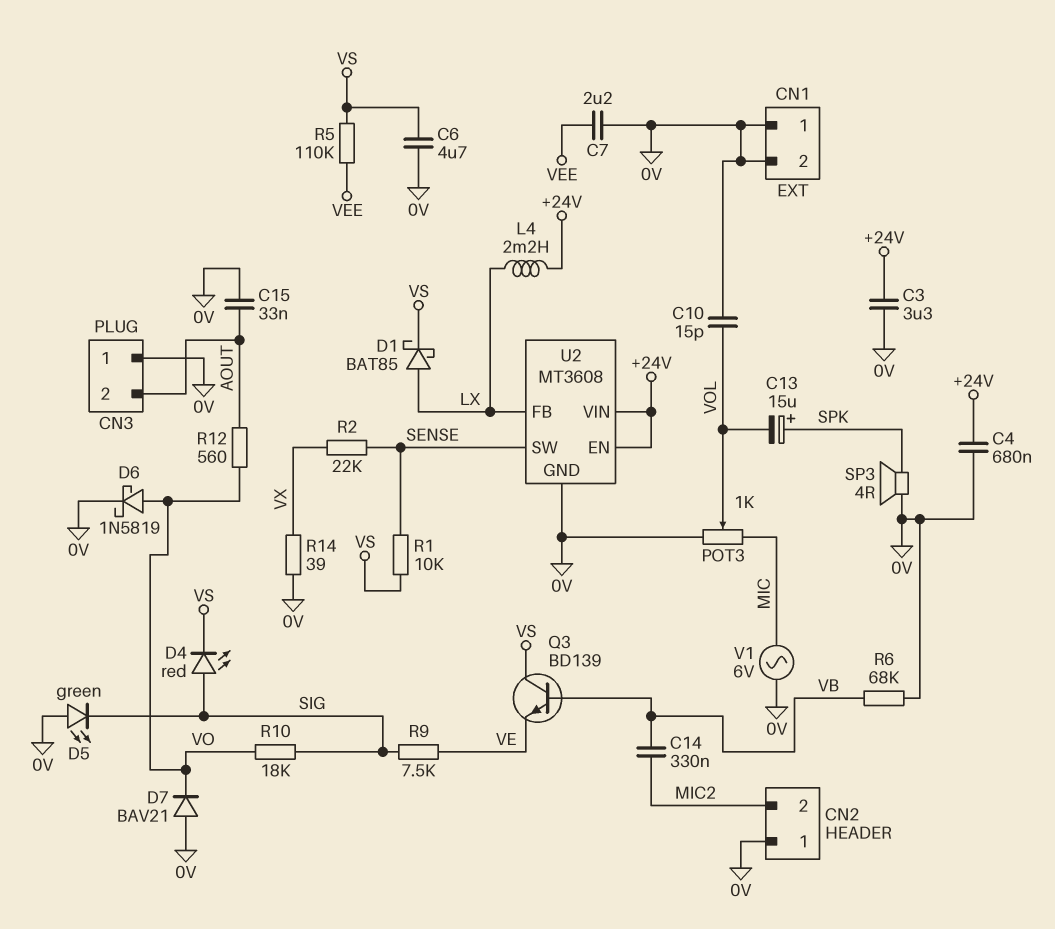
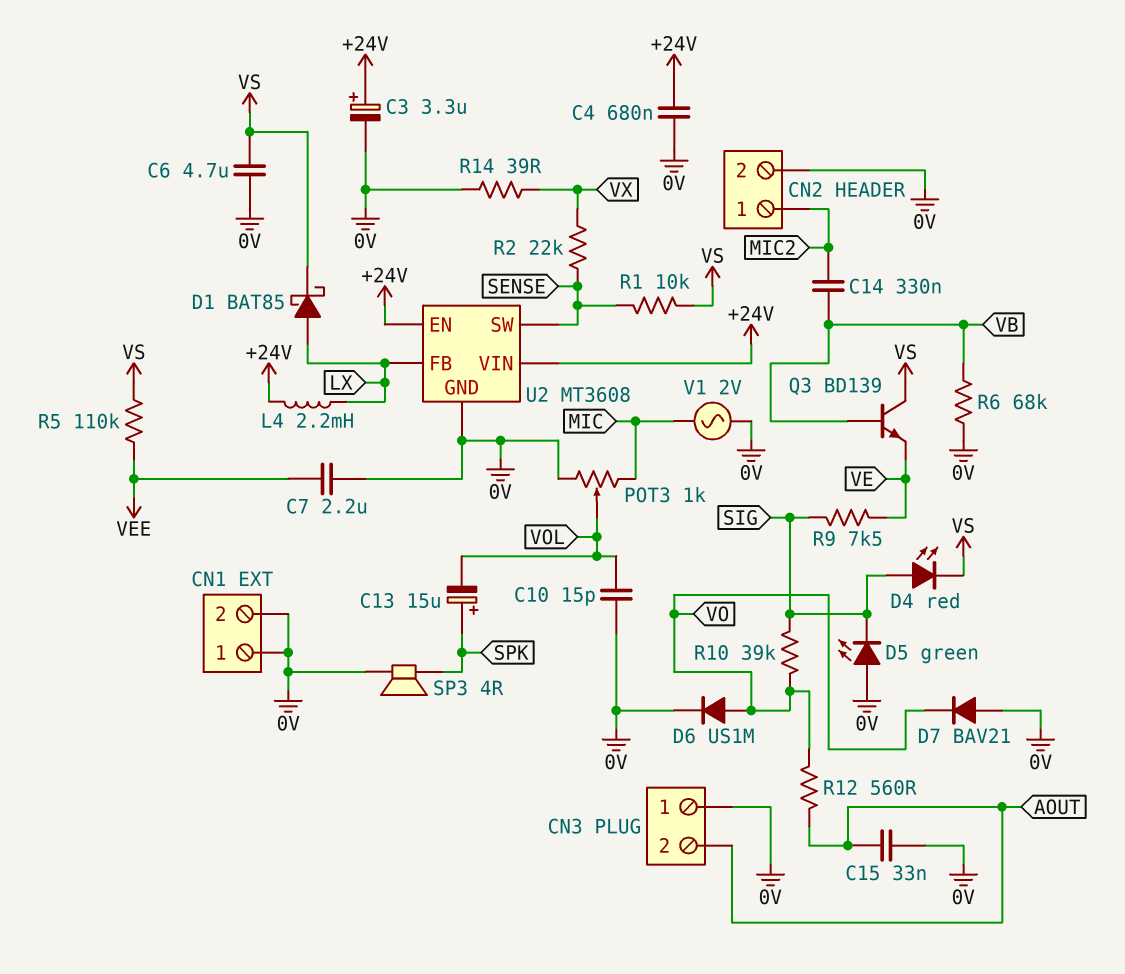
C3: 3.3uF (+24V, 0V) -> 3.3uF (plus +24V, minus 0V)
CN2 pin 1: 0V -> MIC2
CN2 pin 2: MIC2 -> 0V
D6: schottky 1N5819 (A VO, K 0V) -> diode US1M (A VO, K 0V)
R10: 18k (SIG, VO) -> 39k (SIG, VO)
V1: AC 6V (0V, MIC) -> AC 2V (0V, MIC)

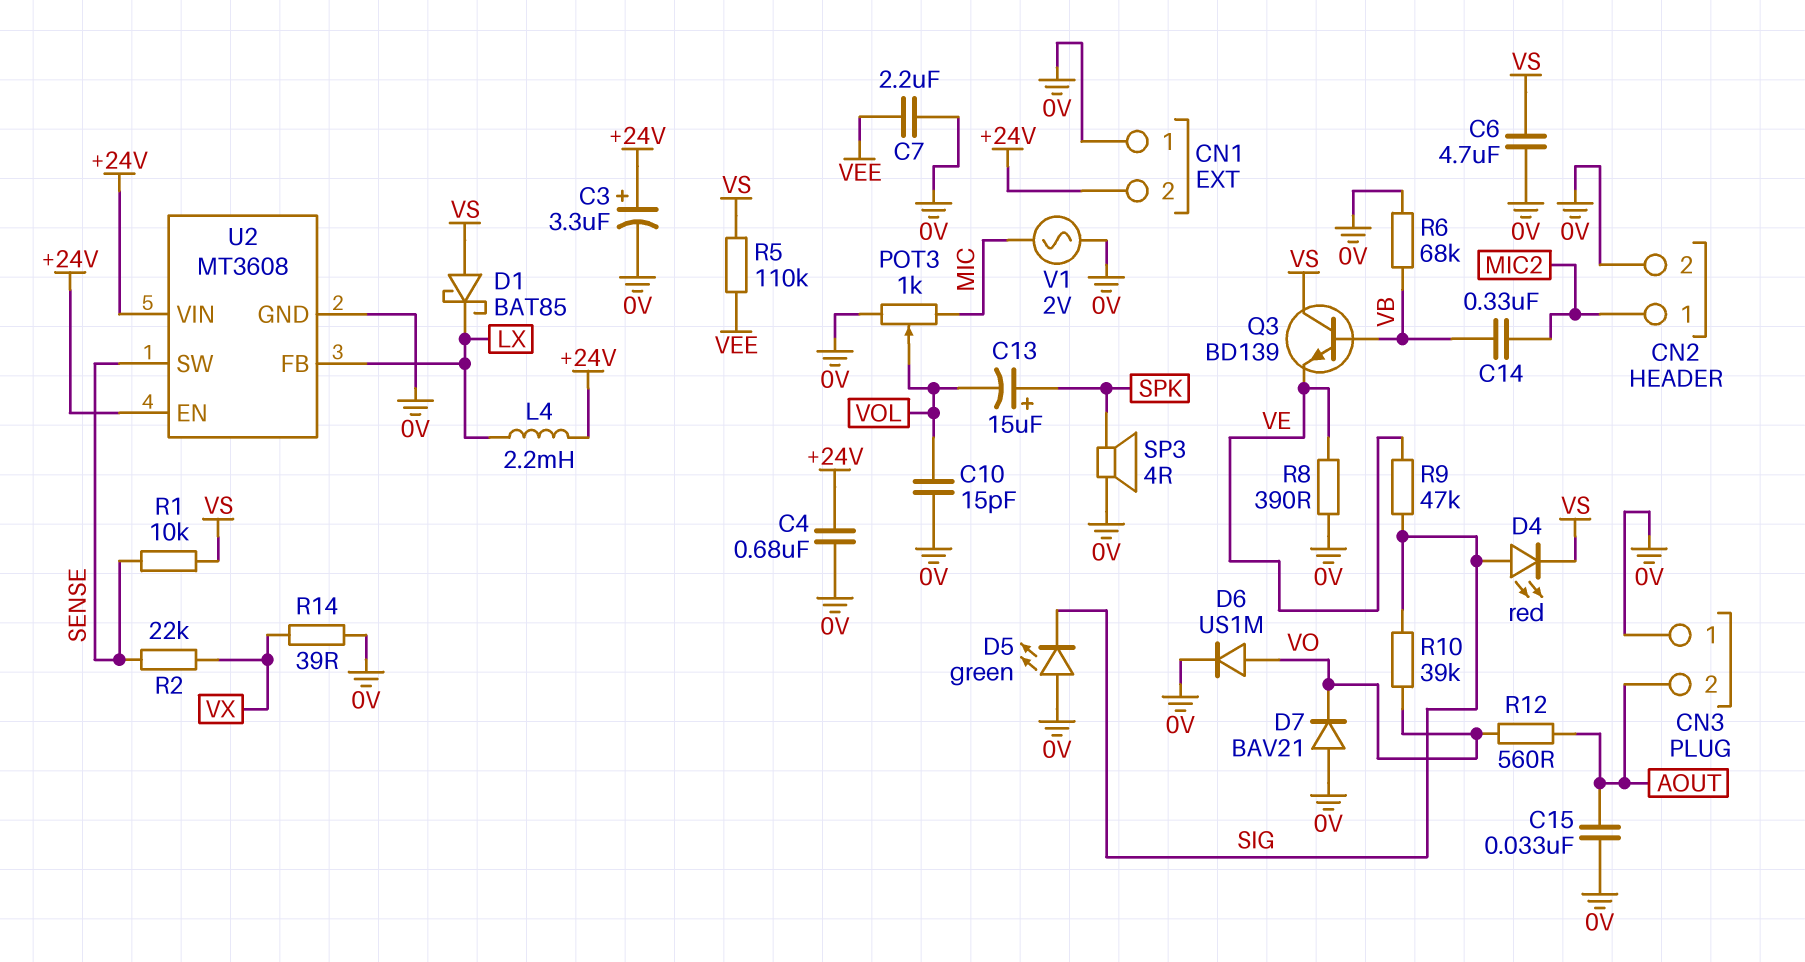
CN1 pin 2: 0V -> +24V
D1: schottky BAT85 (A LX, K VS) -> schottky BAT85 (A VS, K LX)
R8: none -> 390 (0V, VE)
R9: 7.5k (SIG, VE) -> 47k (SIG, VE)

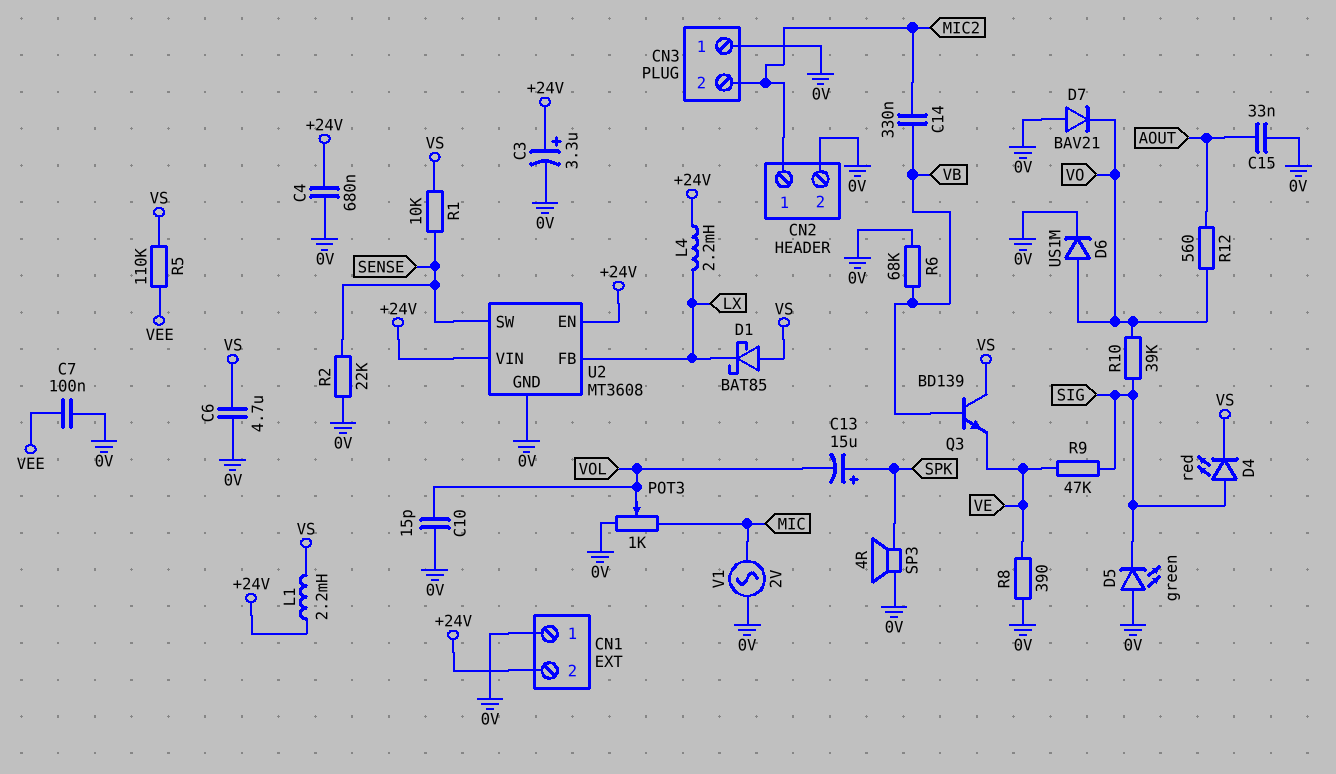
C7: 2.2uF (0V, VEE) -> 100nF (0V, VEE)
CN3 pin 2: AOUT -> MIC2
L1: none -> 2.2mH (+24V, VS)
R2: 22k (SENSE, VX) -> 22k (0V, SENSE)
R14: 39 (0V, VX) -> none

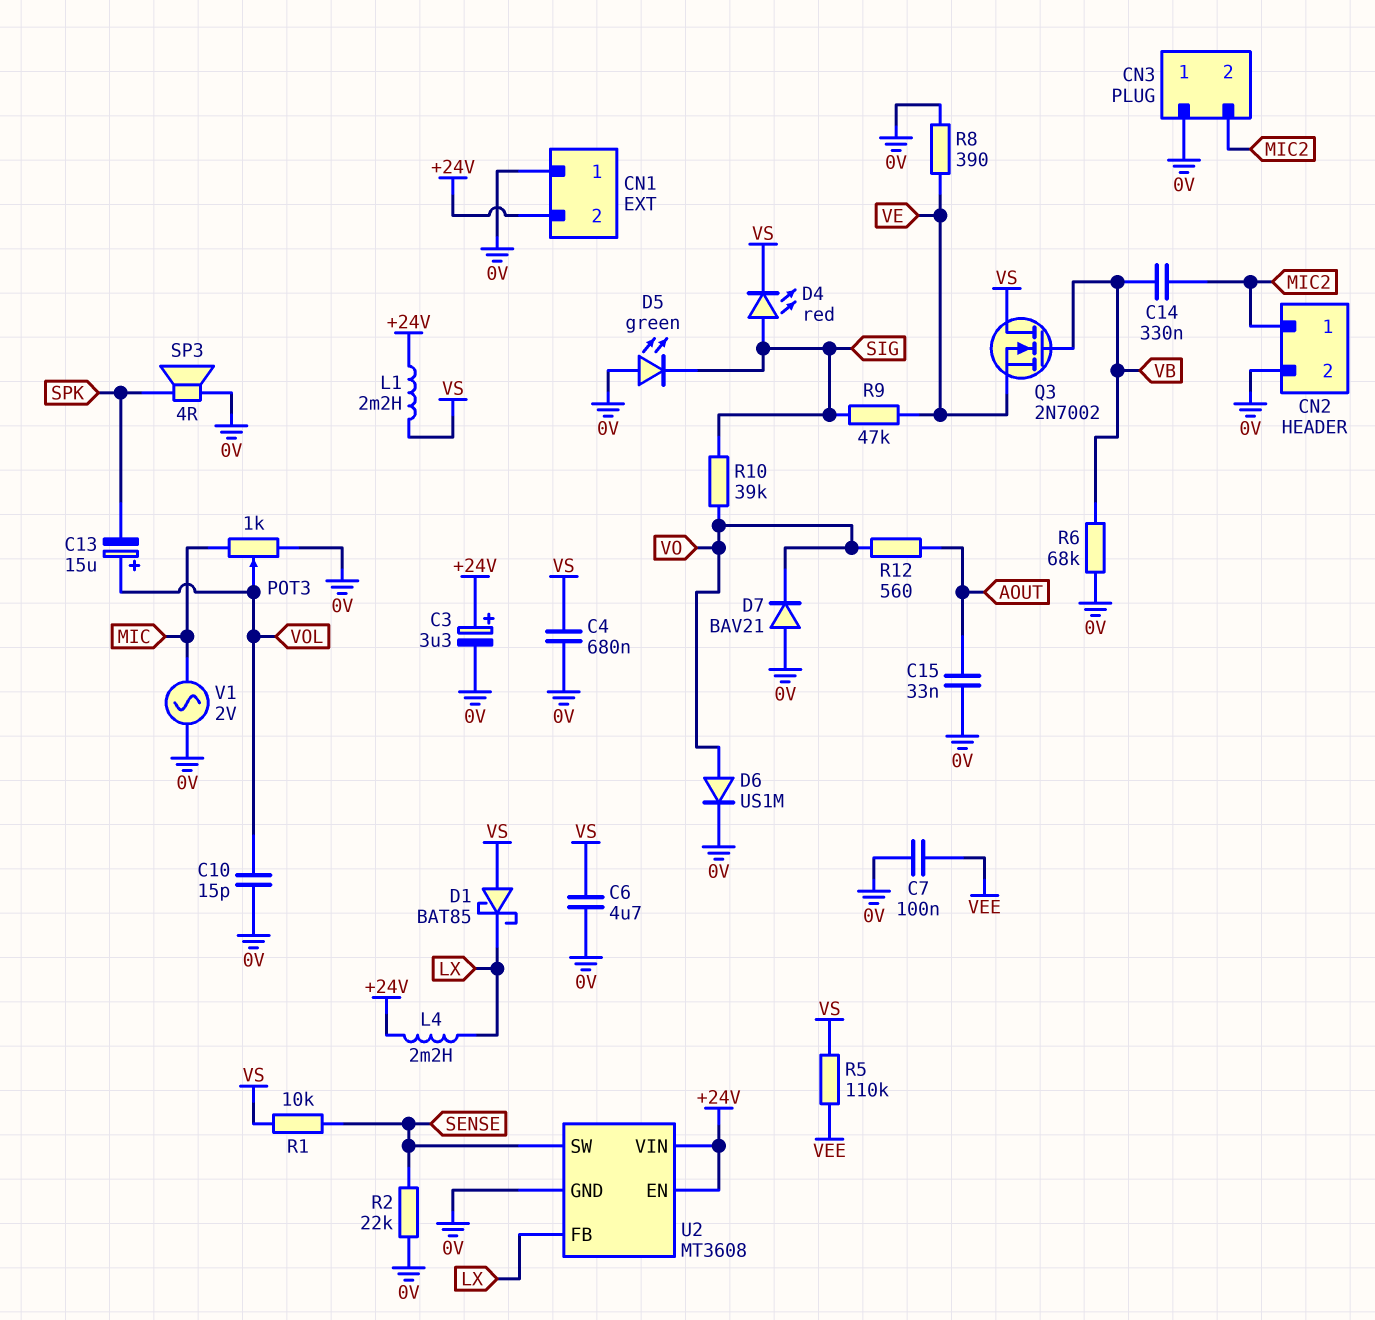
C4: 680nF (+24V, 0V) -> 680nF (0V, VS)
C13: 15uF (plus SPK, minus VOL) -> 15uF (plus VOL, minus SPK)
Q3: NPN BD139 (B VB, C VS, E VE) -> NMOS 2N7002 (G VB, D VS, S VE)

